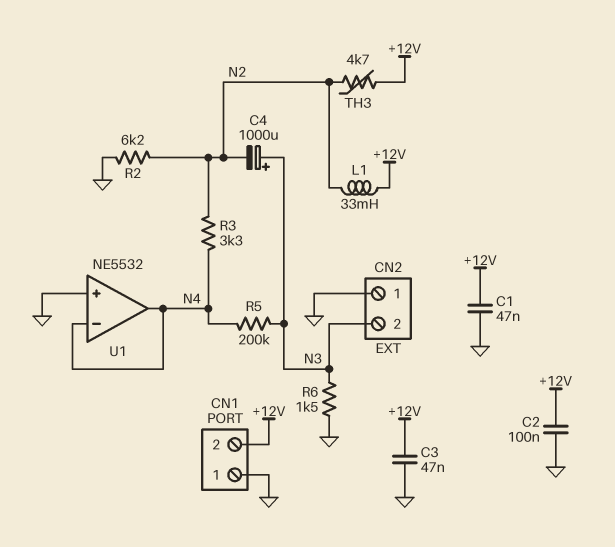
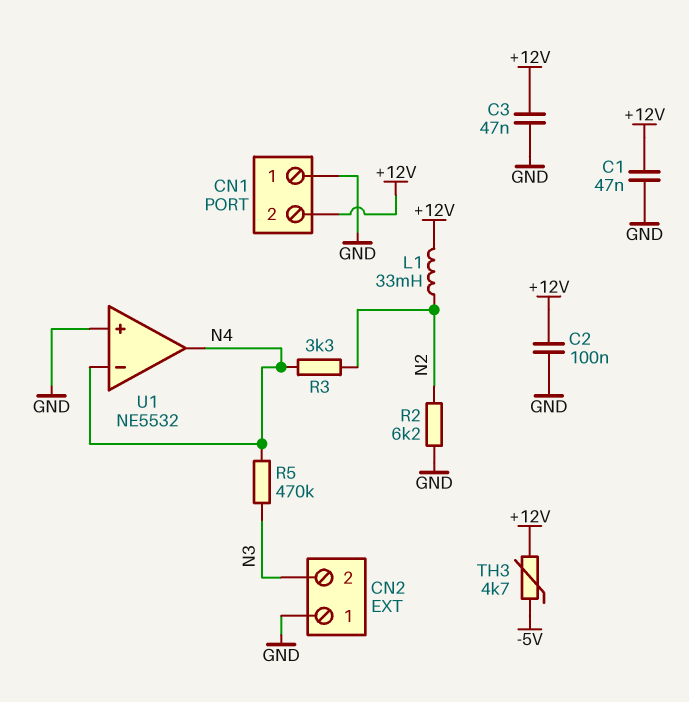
C4: 1000uF (plus N3, minus N2) -> none
R5: 200k (N3, N4) -> 470k (N3, N4)
R6: 1.5k (GND, N3) -> none
TH3: 4.7k (+12V, N2) -> 4.7k (+12V, -5V)

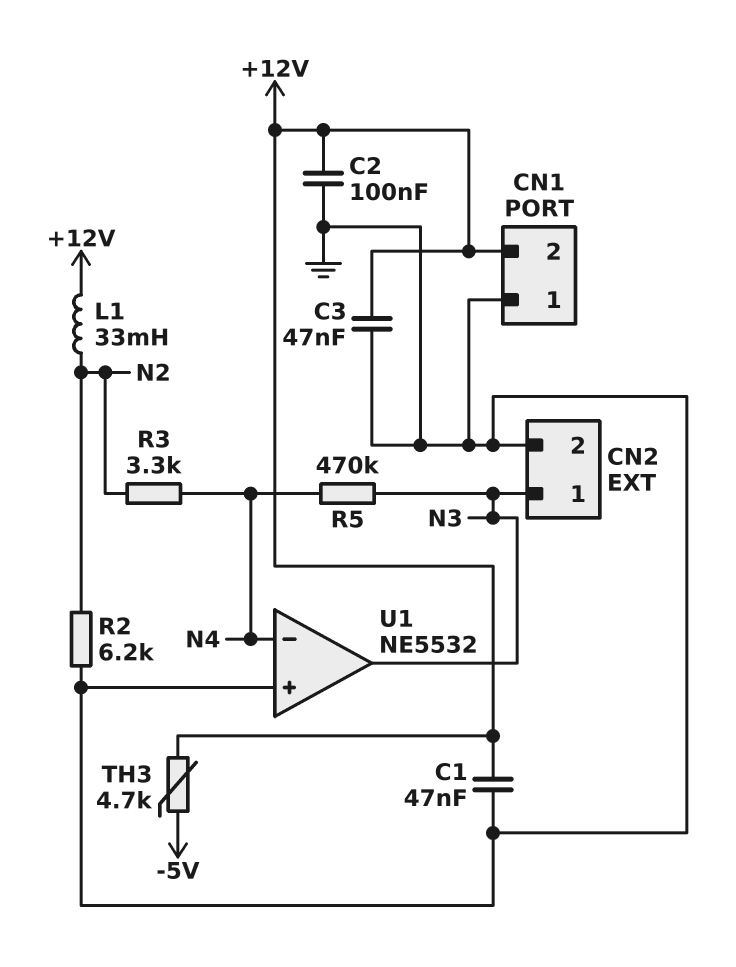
CN2 pin 1: GND -> N3
CN2 pin 2: N3 -> GND
U1 pin out: N4 -> N3

